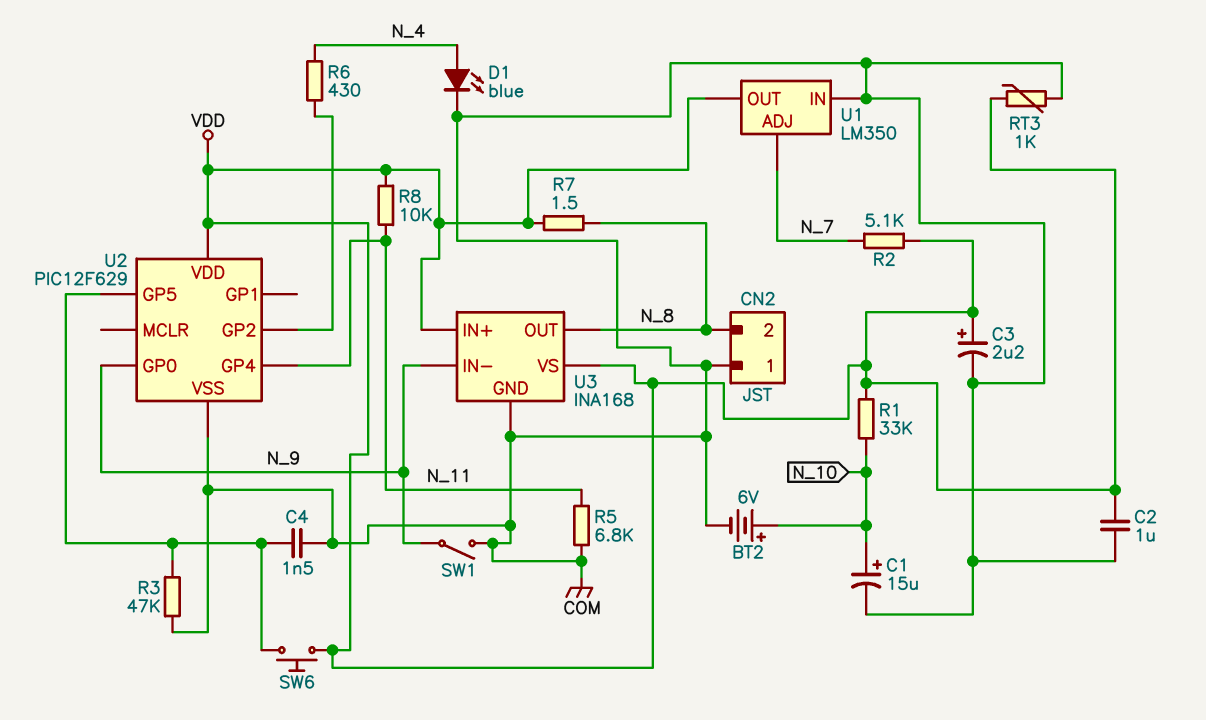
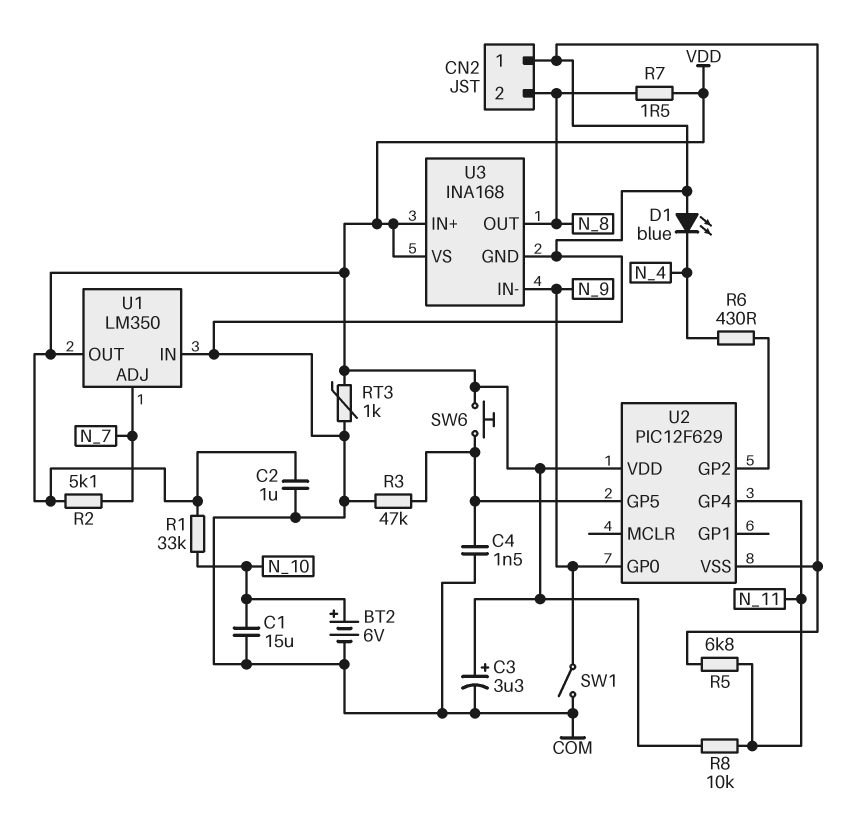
C1: 15uF (plus N_10, minus COM) -> 15uF (COM, N_10)
C3: 2.2uF (plus VDD, minus COM) -> 3.3uF (plus VDD, minus COM)
D1: LED blue (A N_4, K COM) -> LED blue (A COM, K N_4)

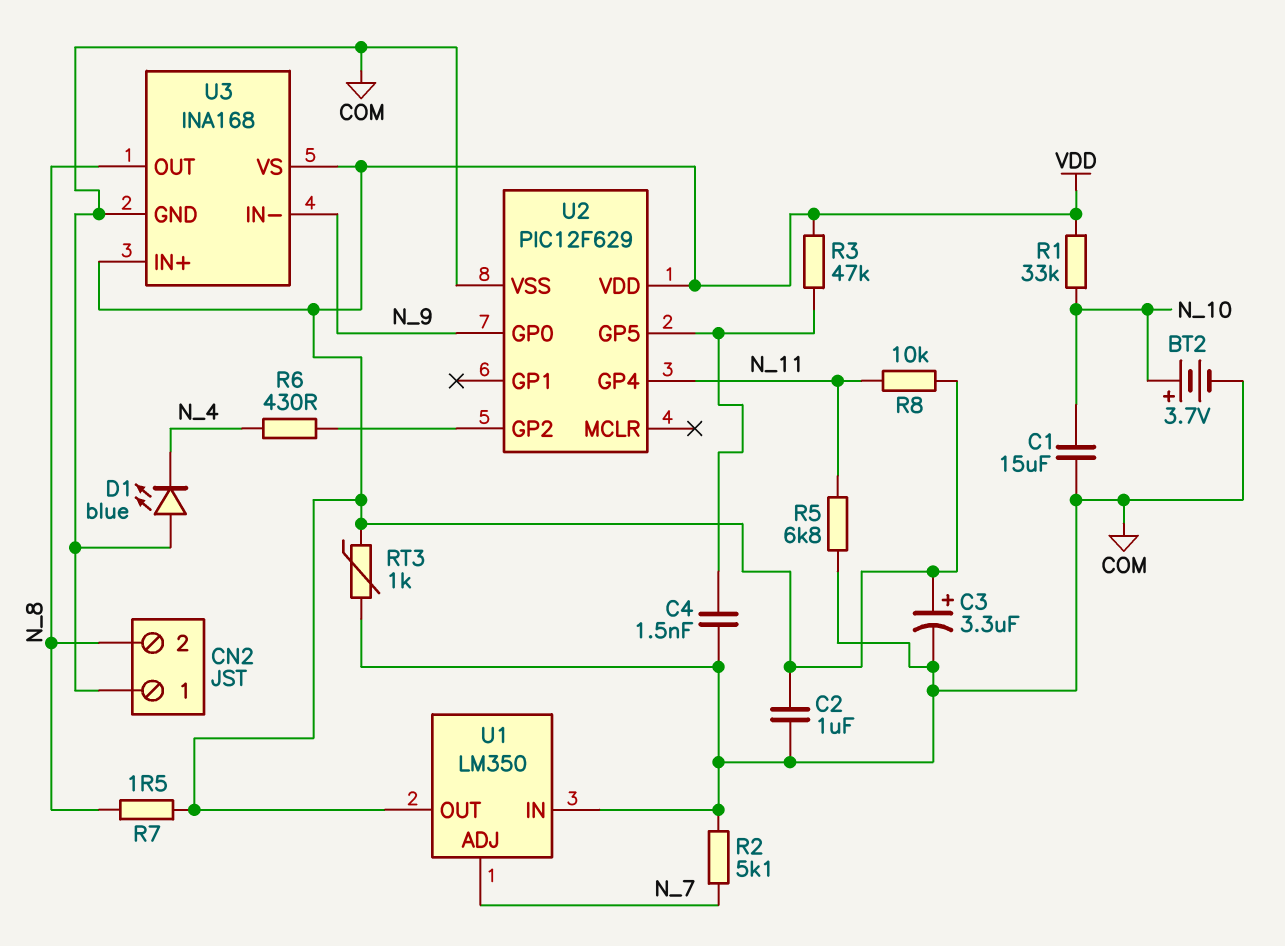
BT2: 6V (plus N_10, minus COM) -> 3.7V (plus N_10, minus COM)
R2: 5.1k (N_7, VDD) -> 5.1k (COM, N_7)
R3: 47k (COM, U2/GP5) -> 47k (U2/GP5, VDD)
SW1: switch (COM, N_9) -> none
SW6: button (U2/GP5, VDD) -> none

